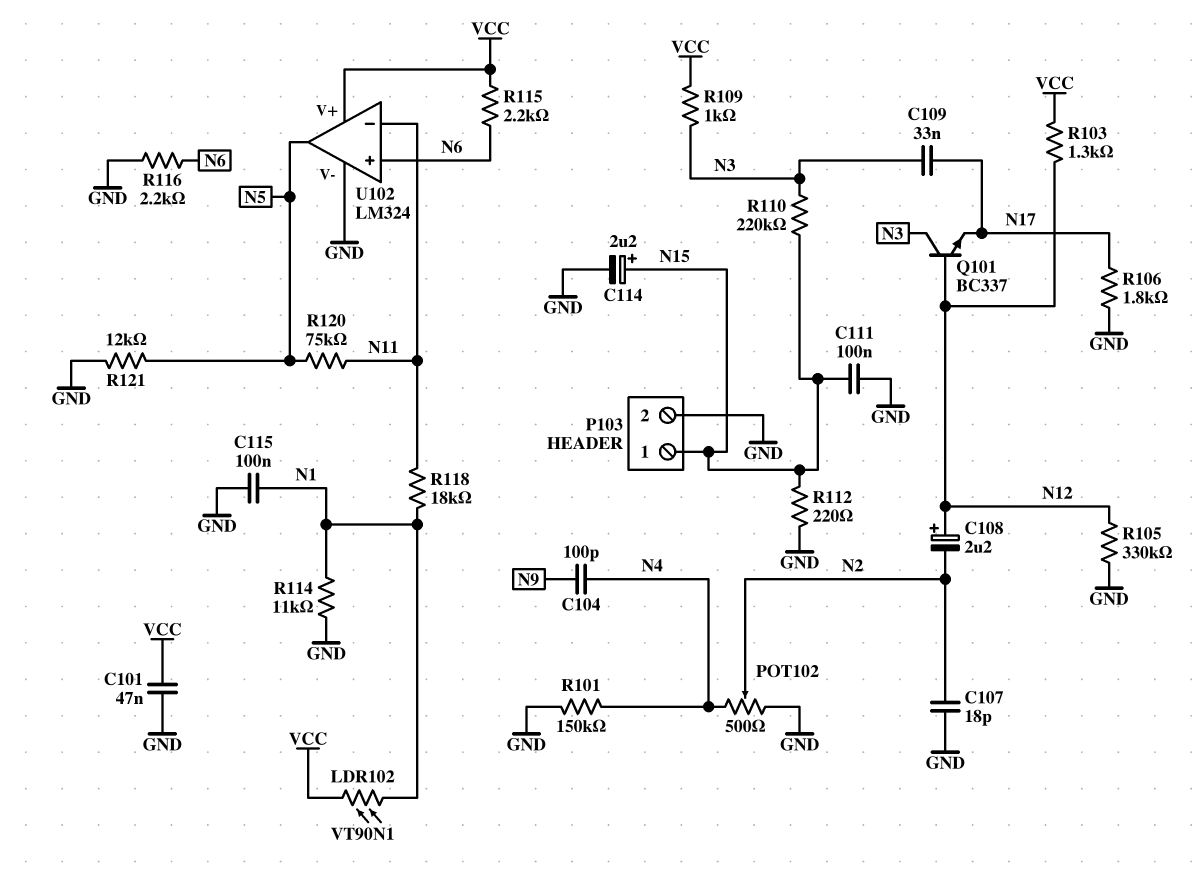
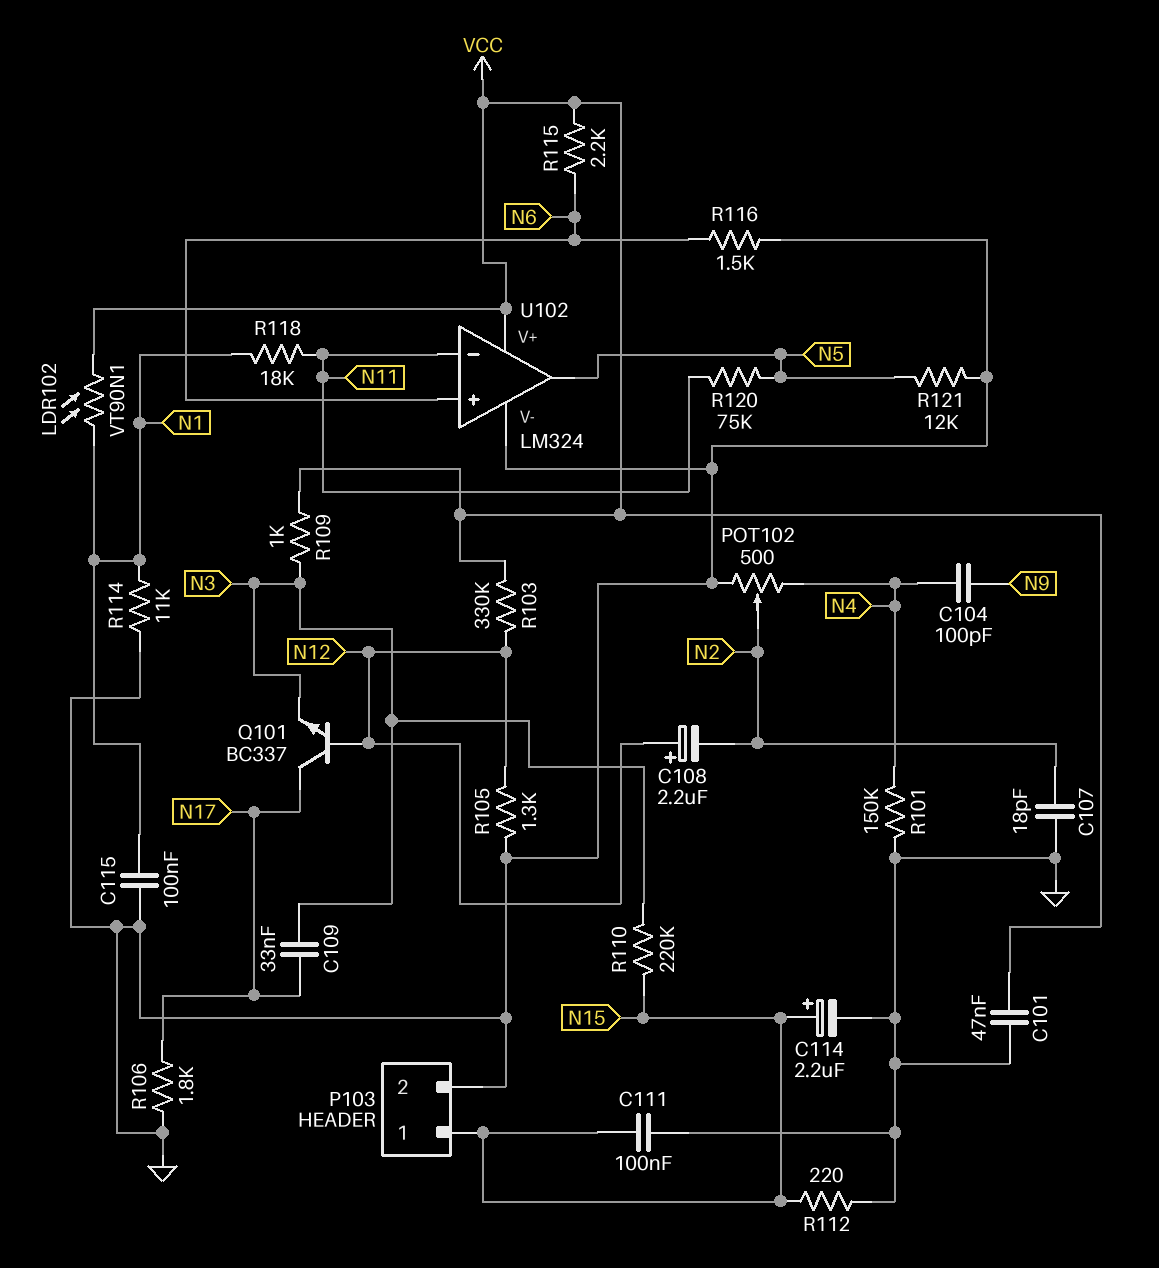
Q101: NPN BC337 (B N12, C N3, E N17) -> NPN BC337 (B N12, C N17, E N3)
R103: 1.3k (N12, VCC) -> 330k (N12, VCC)
R105: 330k (GND, N12) -> 1.3k (GND, N12)
R116: 2.2k (GND, N6) -> 1.5k (GND, N6)

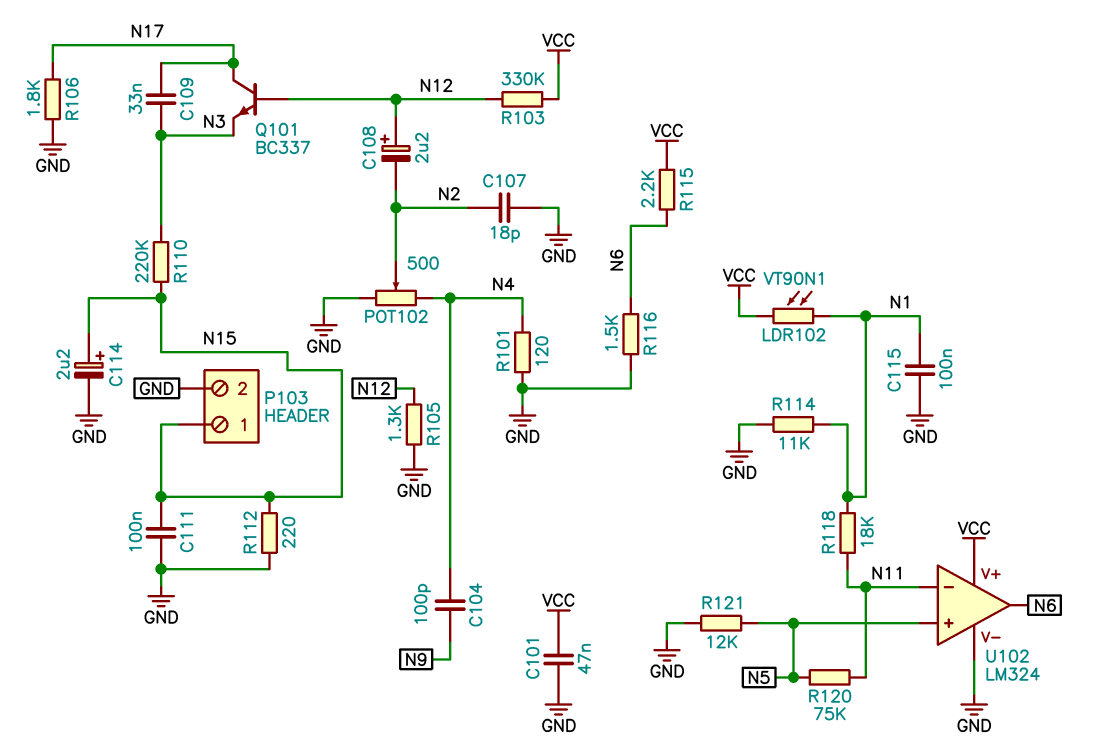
R101: 150k (GND, N4) -> 120 (GND, N4)
R109: 1k (N3, VCC) -> none
U102 pin in+: N6 -> N5
U102 pin out: N5 -> N6

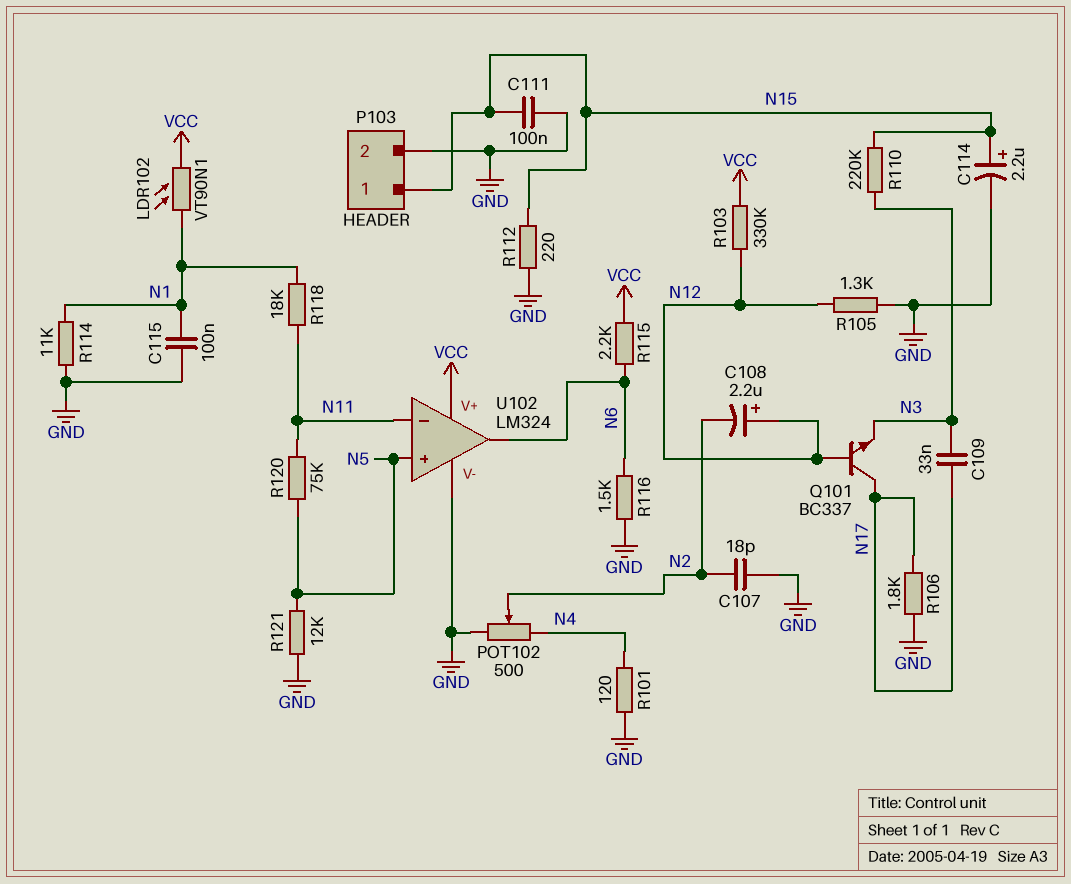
C101: 47nF (GND, VCC) -> none
C104: 100pF (N4, N9) -> none

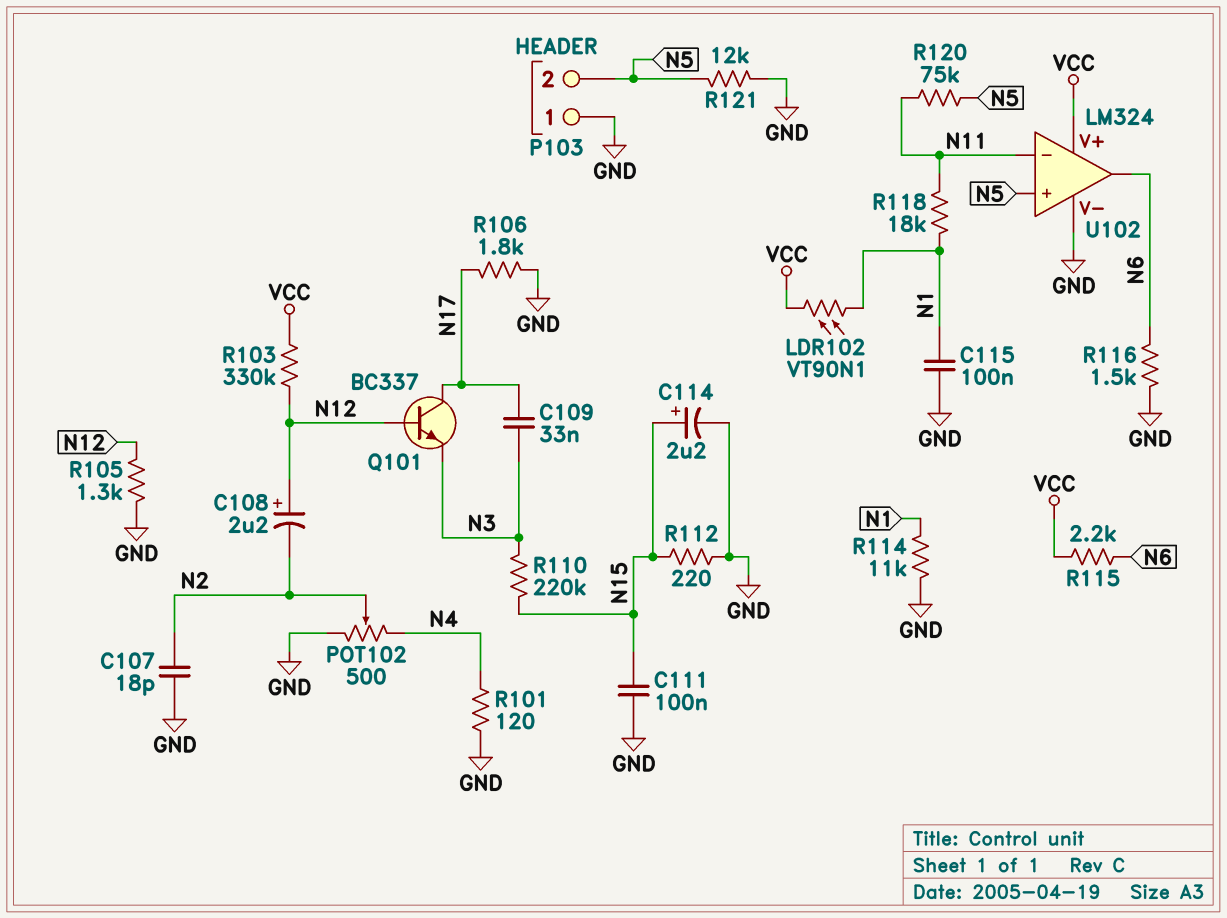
P103 pin 1: N15 -> GND
P103 pin 2: GND -> N5

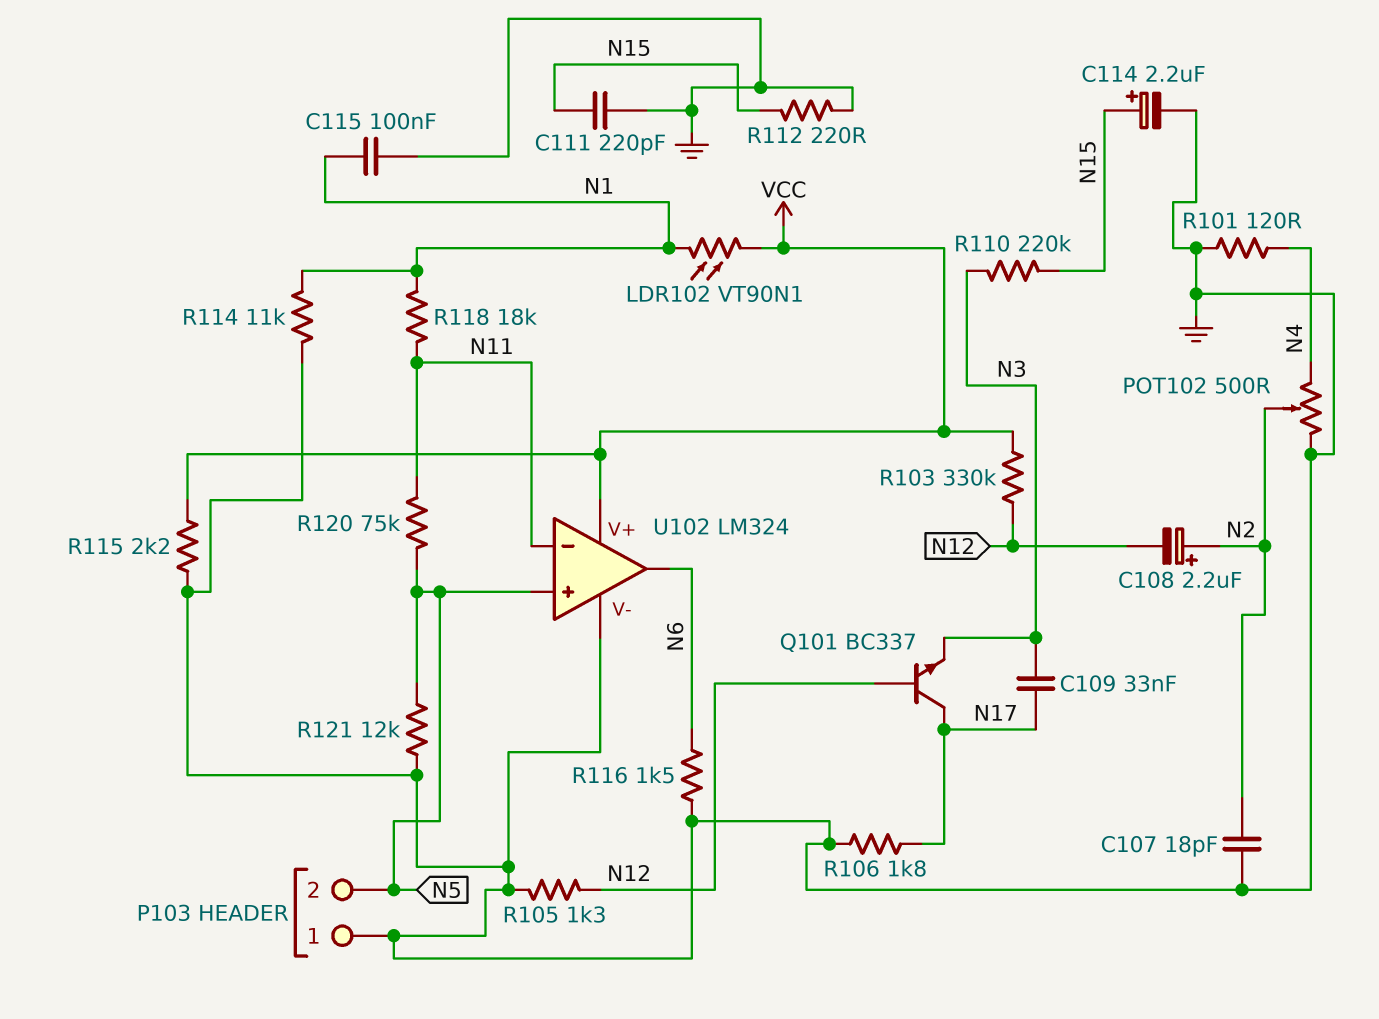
C108: 2.2uF (plus N12, minus N2) -> 2.2uF (plus N2, minus N12)
C111: 100nF (GND, N15) -> 220pF (GND, N15)
R115: 2.2k (N6, VCC) -> 2.2k (GND, VCC)

